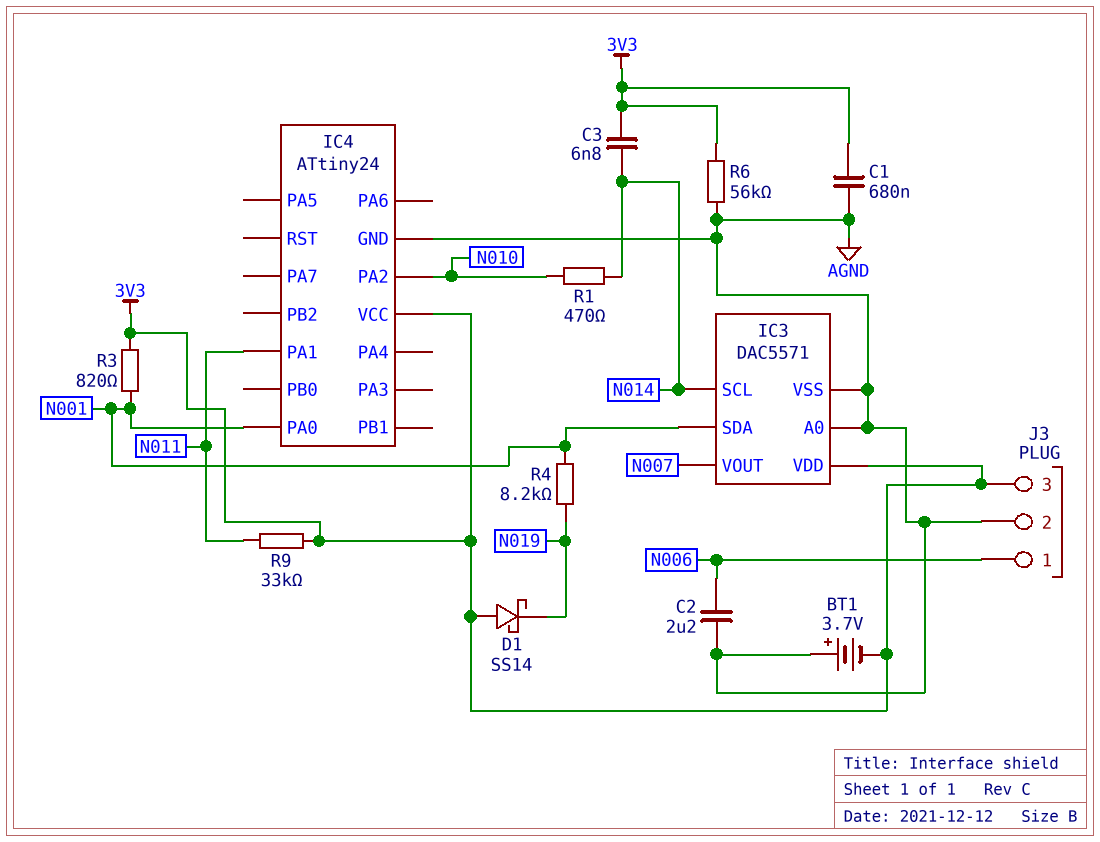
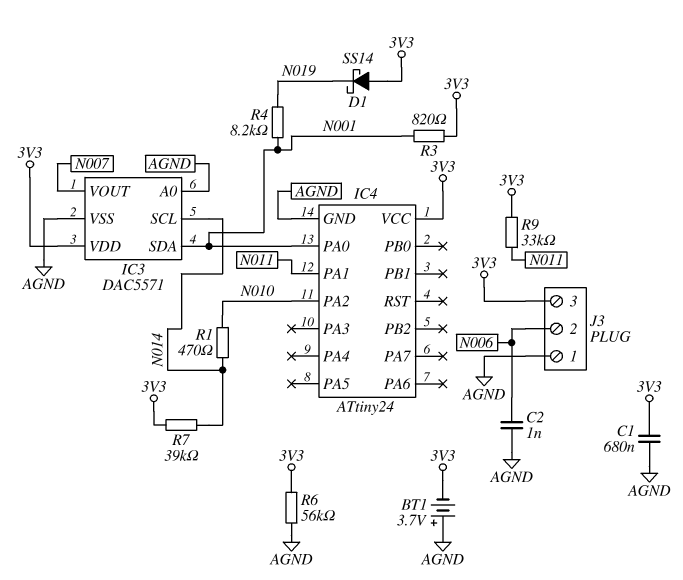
C2: 2.2uF (AGND, N006) -> 1nF (AGND, N006)
C3: 6.8nF (3V3, N014) -> none
J3 pin 1: N006 -> AGND
J3 pin 2: AGND -> N006
R7: none -> 39k (3V3, N014)

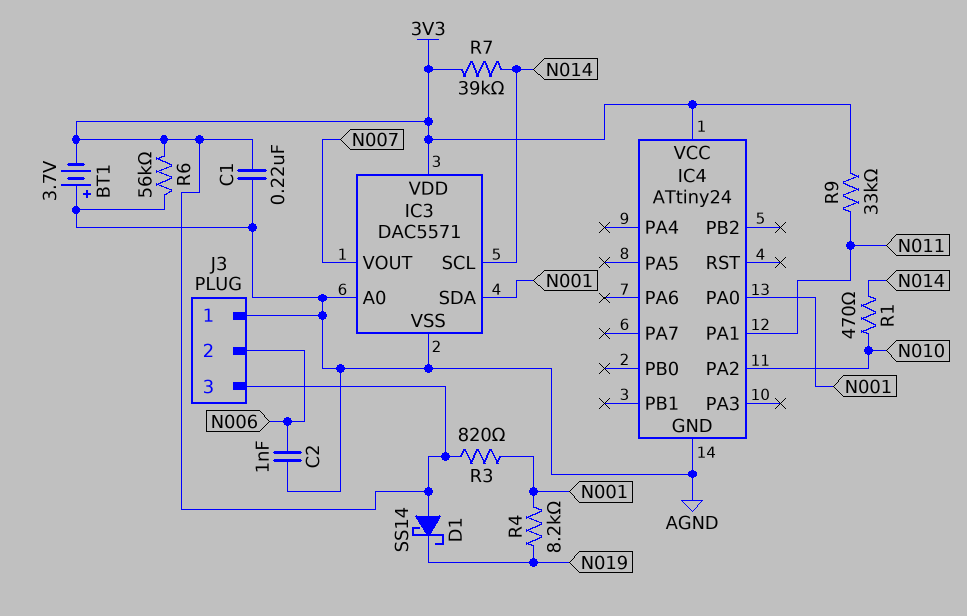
C1: 680nF (3V3, AGND) -> 220nF (3V3, AGND)

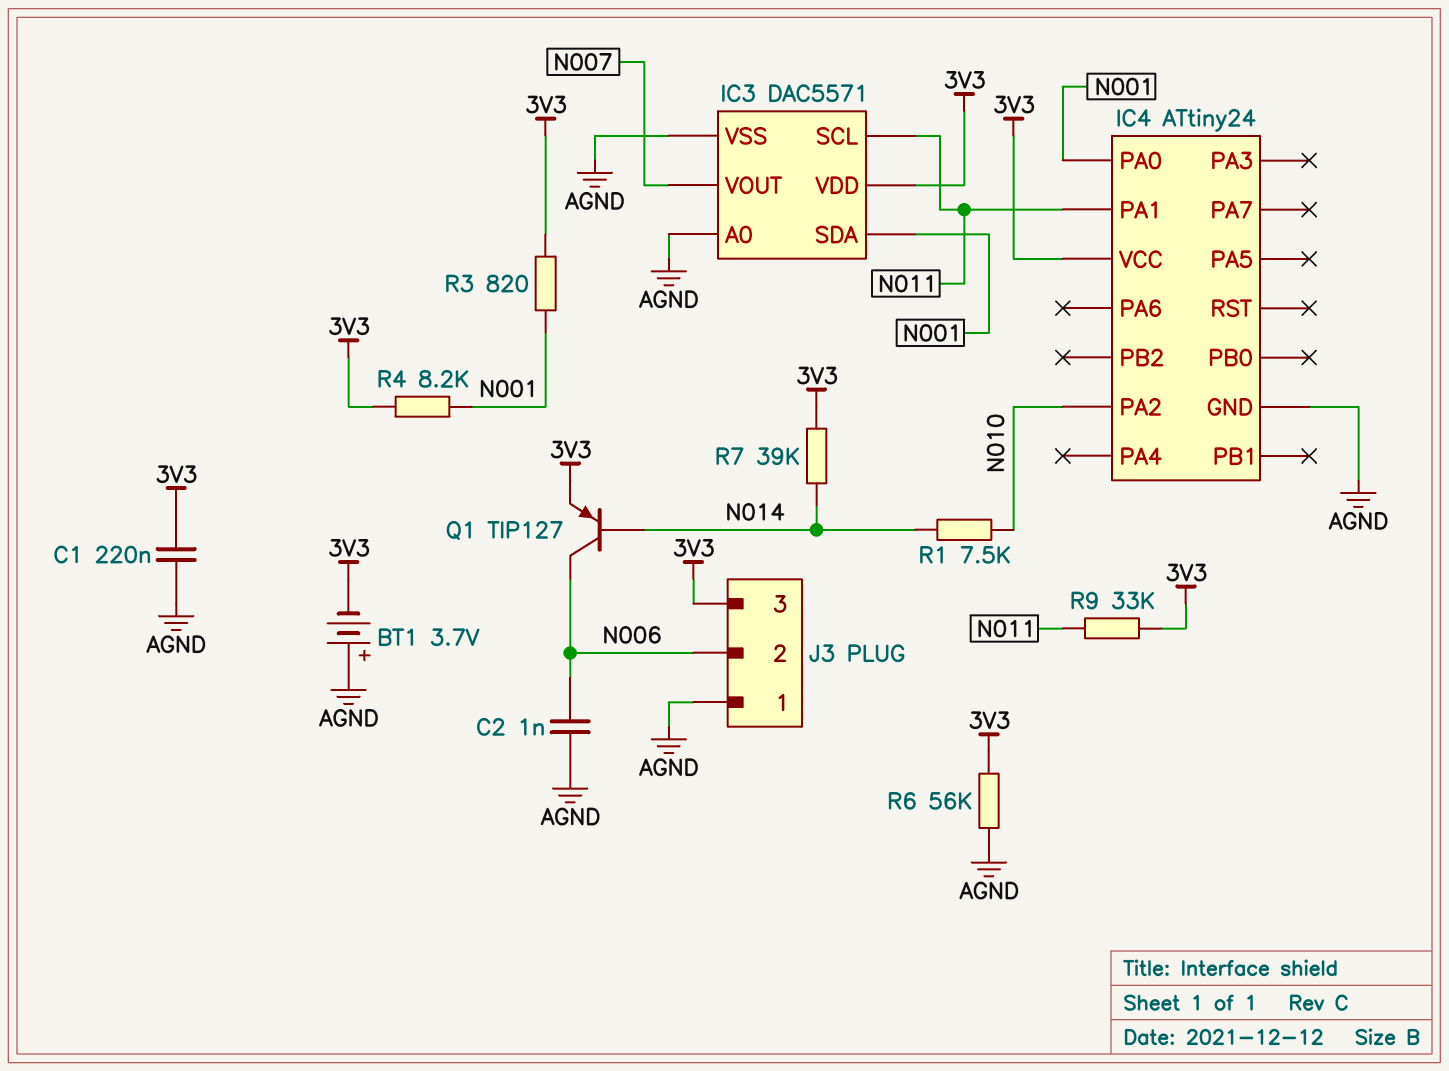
D1: schottky SS14 (A 3V3, K N019) -> none
IC3 pin SCL: N014 -> N011
Q1: none -> PNP TIP127 (B N014, C N006, E 3V3)
R1: 470 (N010, N014) -> 7.5k (N010, N014)
R4: 8.2k (N001, N019) -> 8.2k (3V3, N001)

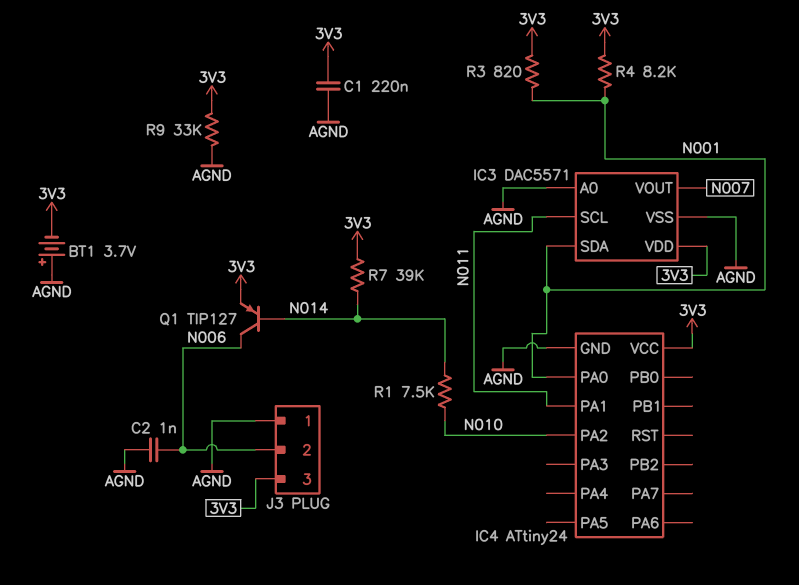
R6: 56k (3V3, AGND) -> none
R9: 33k (3V3, N011) -> 33k (3V3, AGND)

